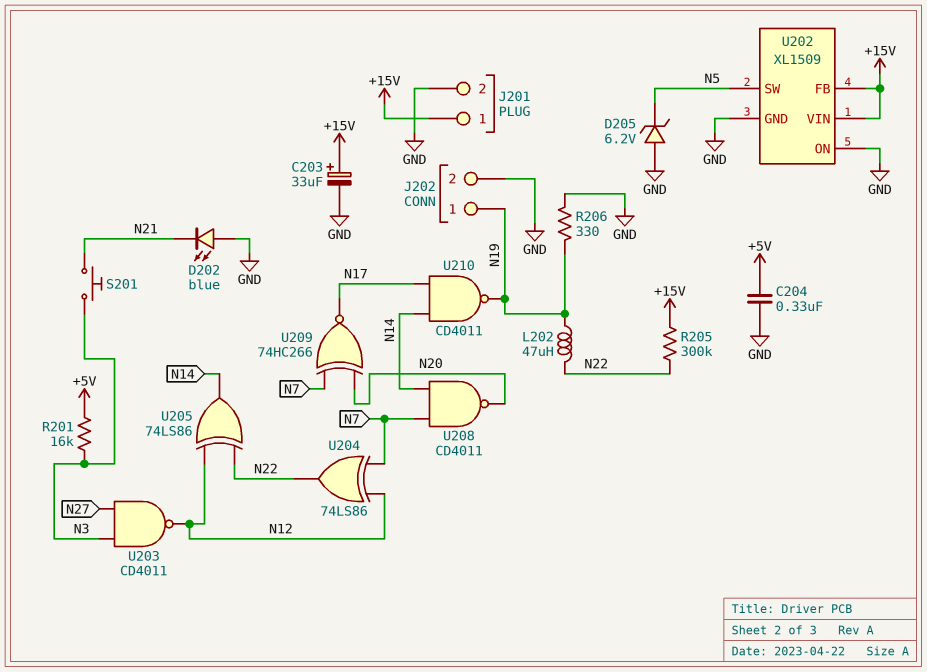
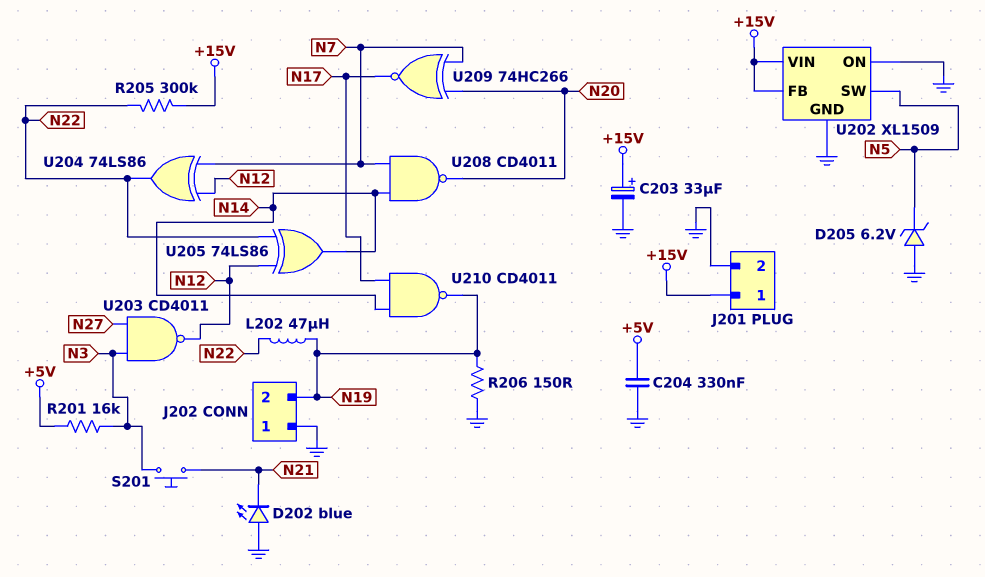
J202 pin 1: N19 -> GND
J202 pin 2: GND -> N19
R206: 330 (GND, N19) -> 150 (GND, N19)

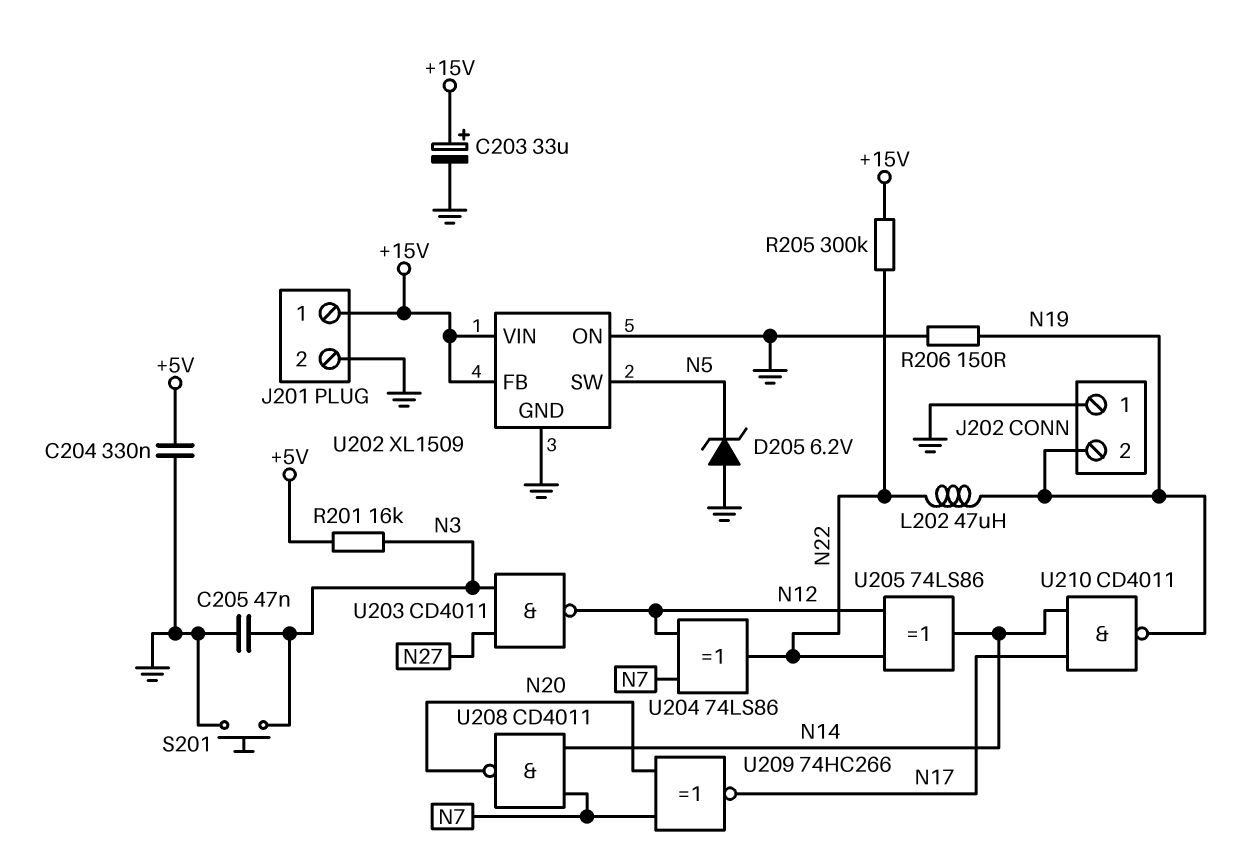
C205: none -> 47nF (GND, N3)
D202: LED blue (A GND, K N21) -> none
S201: button (N3, N21) -> button (GND, N3)

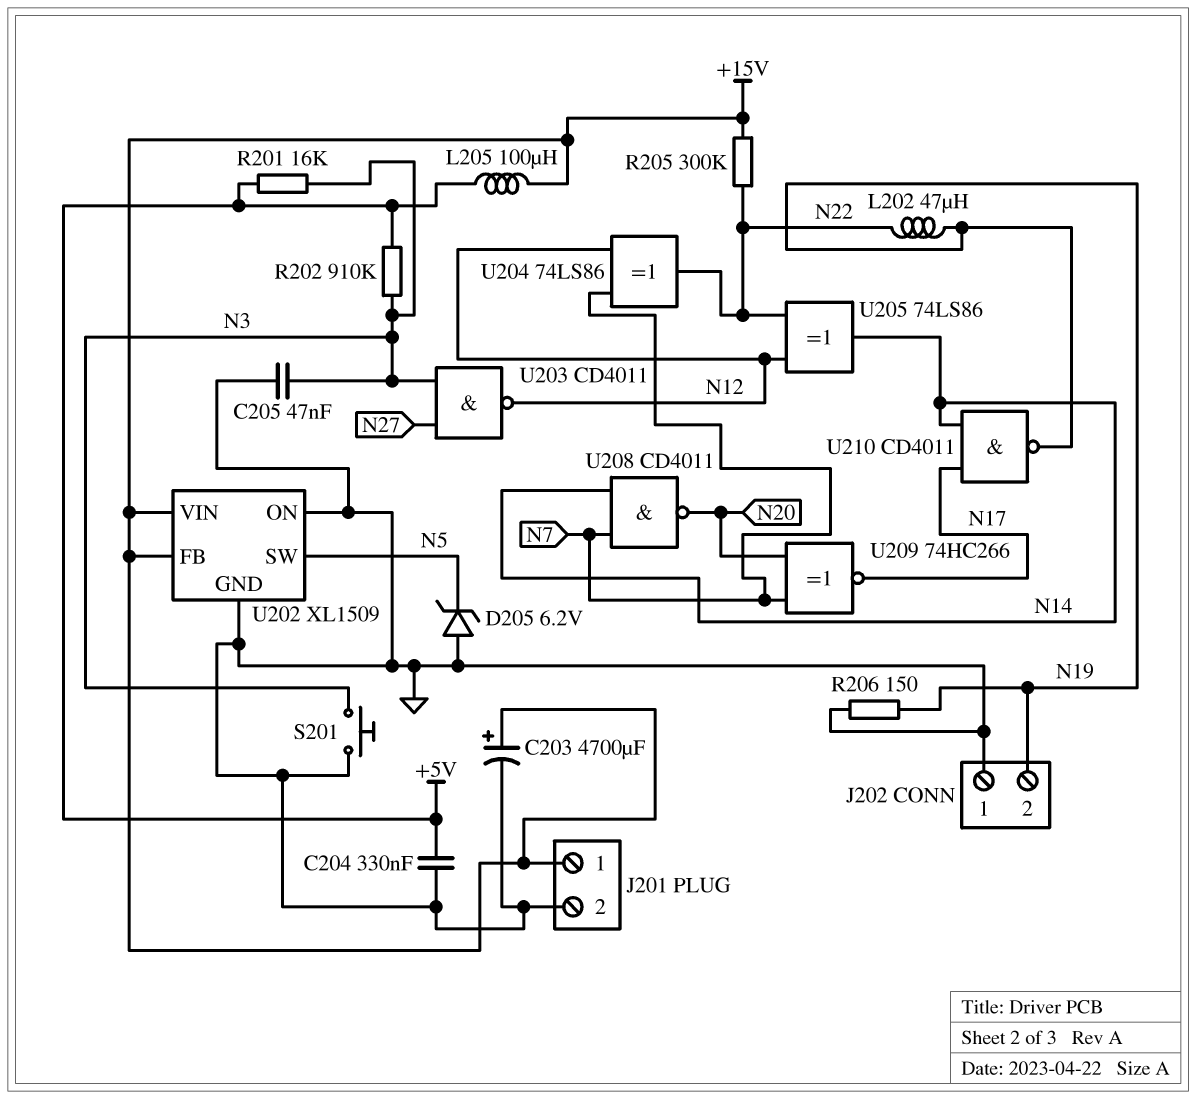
C203: 33uF (plus +15V, minus GND) -> 4700uF (plus +15V, minus GND)
L205: none -> 100uH (+5V, +15V)
R202: none -> 910k (+5V, N3)

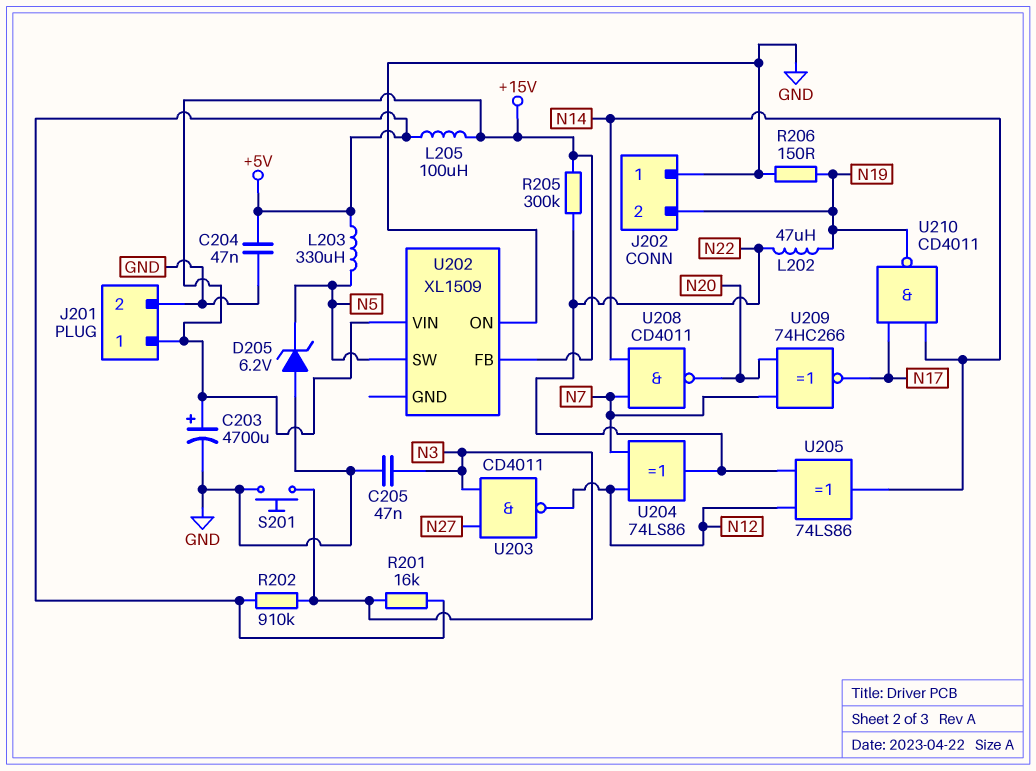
C204: 330nF (+5V, GND) -> 47nF (+5V, GND)
L203: none -> 330uH (+5V, N5)
U202 pin GND: GND -> none

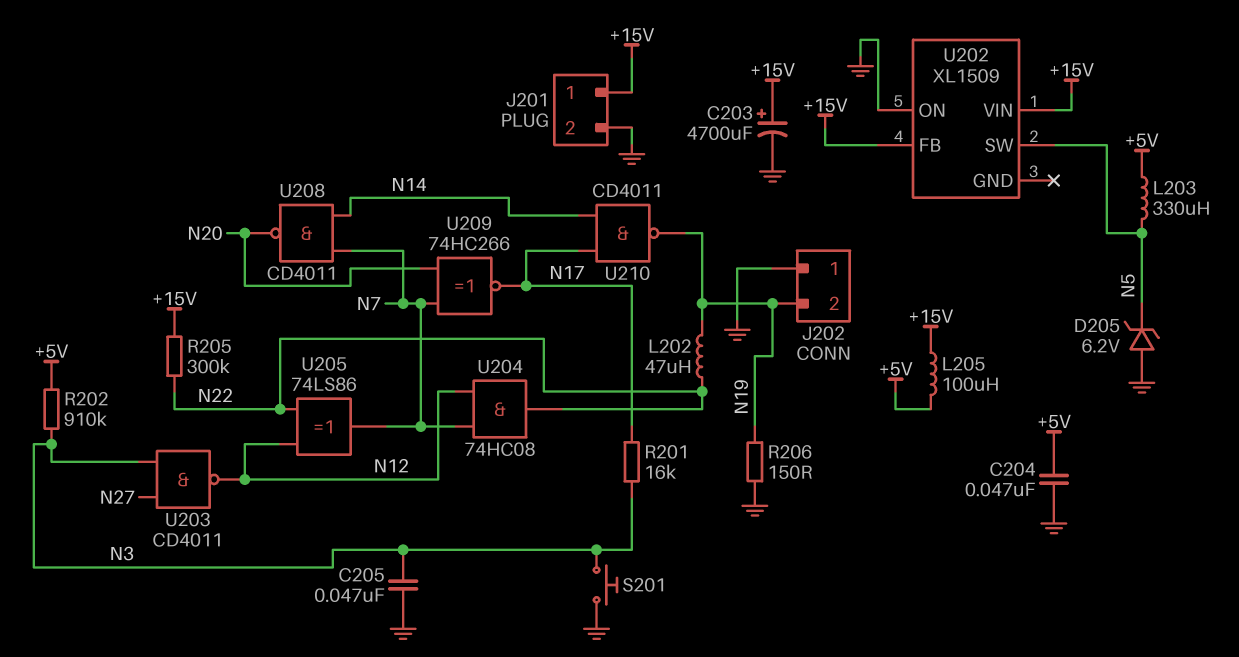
R201: 16k (+5V, N3) -> 16k (N3, N17)
U204: XOR 74LS86 (in N7, in N12, out N22) -> AND 74HC08 (in N7, in N12, out N22)
U205: XOR 74LS86 (in N12, in N22, out N14) -> XOR 74LS86 (in N12, in N22, out N7)

